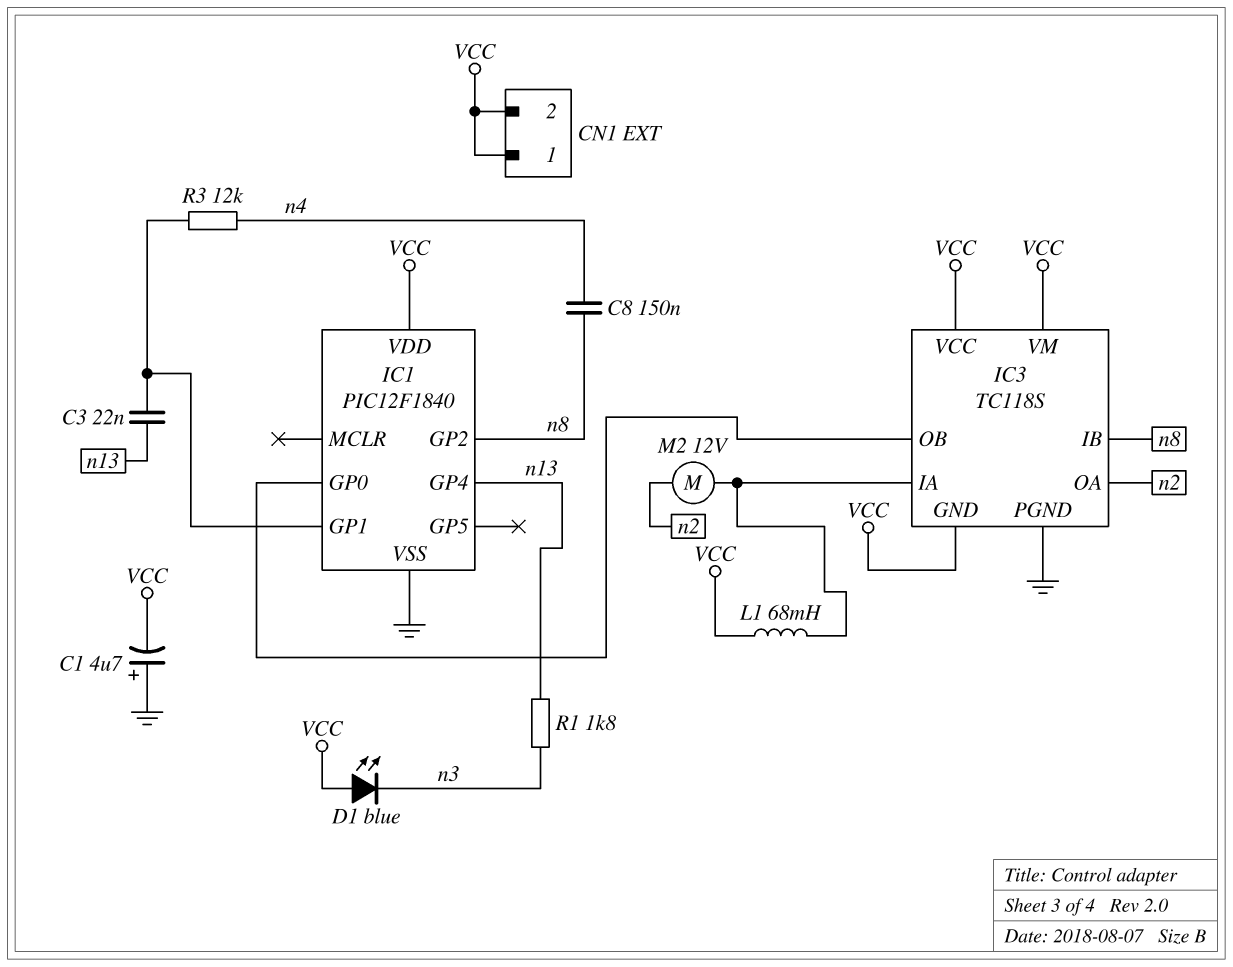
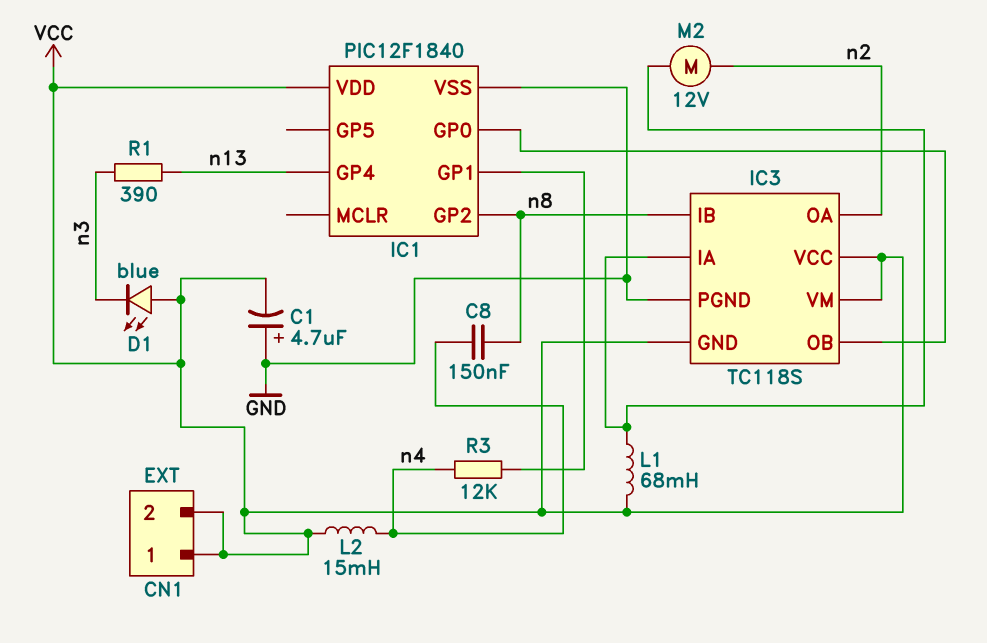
C3: 22nF (IC1/GP1, n13) -> none
L2: none -> 15mH (VCC, n4)
R1: 1.8k (n3, n13) -> 390 (n3, n13)

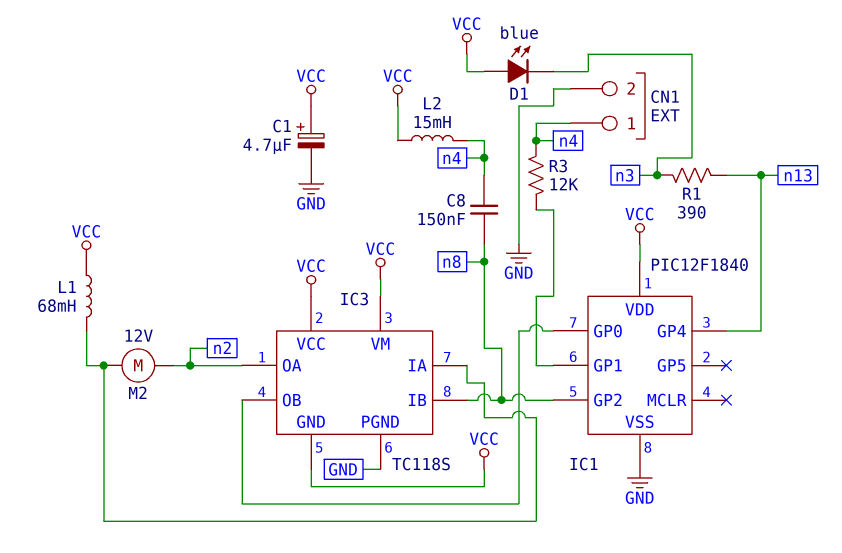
C1: 4.7uF (plus GND, minus VCC) -> 4.7uF (plus VCC, minus GND)
CN1 pin 1: VCC -> n4
CN1 pin 2: VCC -> GND

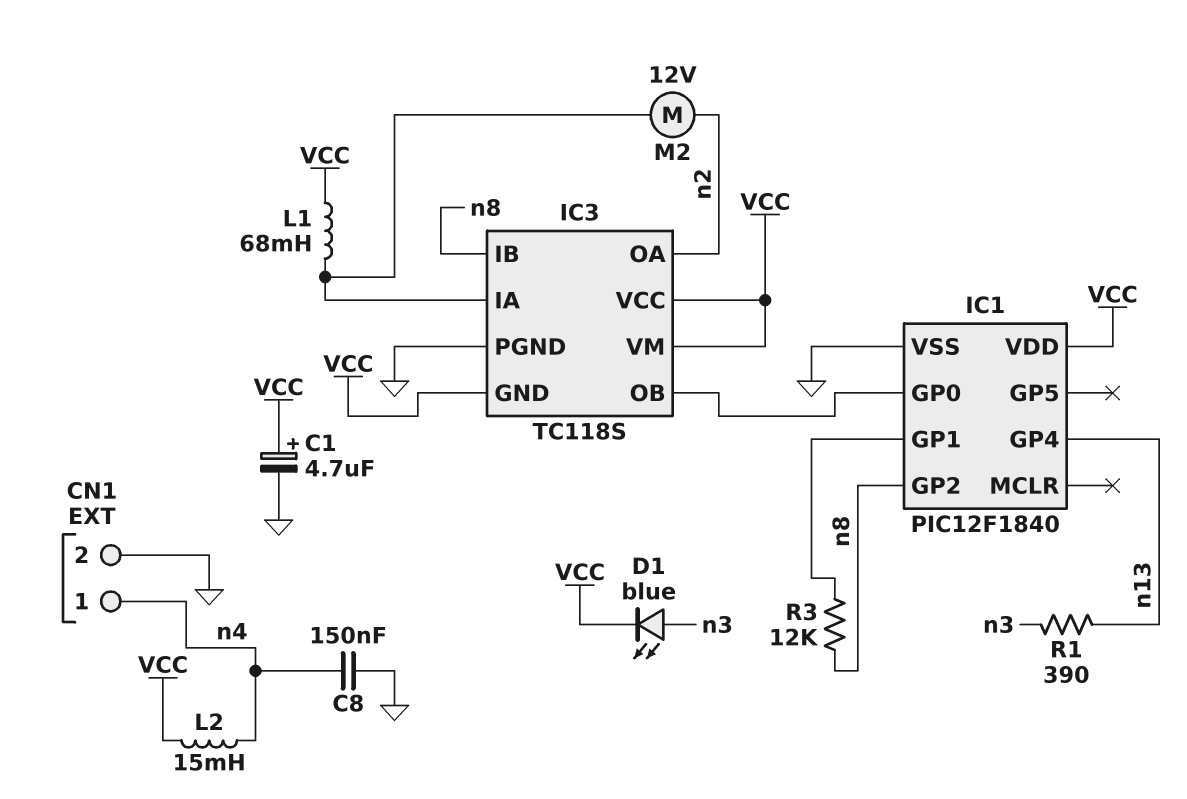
C8: 150nF (n4, n8) -> 150nF (GND, n4)
D1: LED blue (A VCC, K n3) -> LED blue (A n3, K VCC)
R3: 12k (IC1/GP1, n4) -> 12k (IC1/GP1, n8)

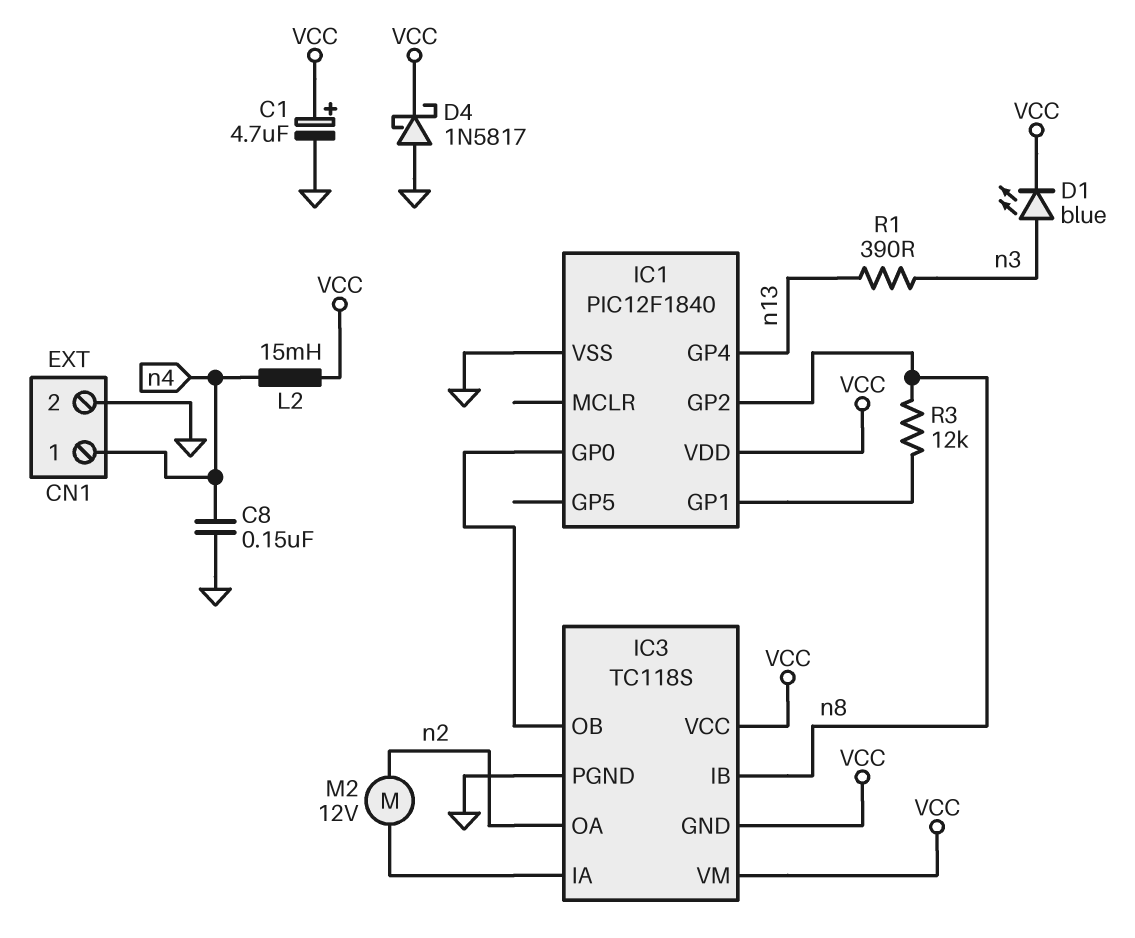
D4: none -> schottky 1N5817 (A GND, K VCC)
L1: 68mH (IC3/IA, VCC) -> none

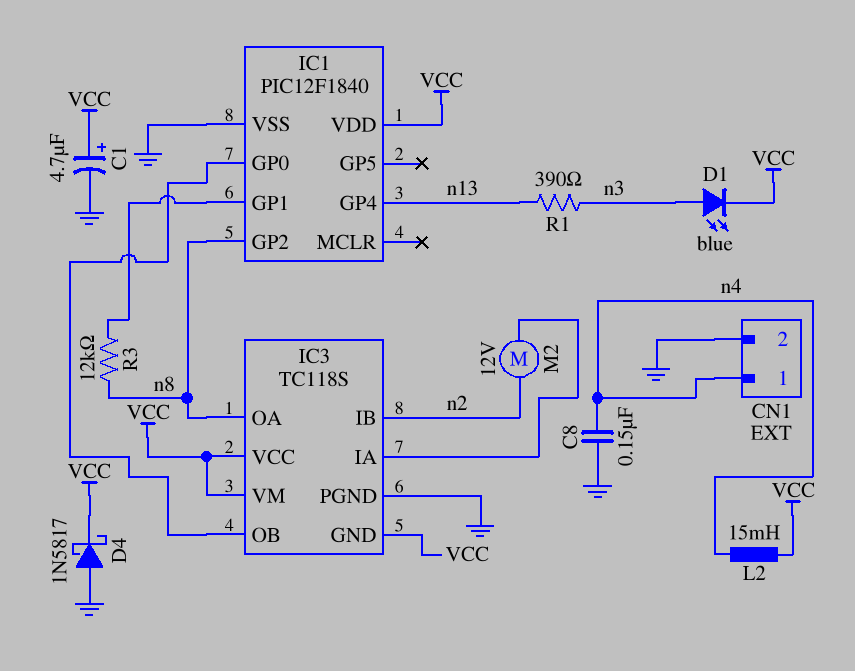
IC3 pin IB: n8 -> n2
IC3 pin OA: n2 -> n8

